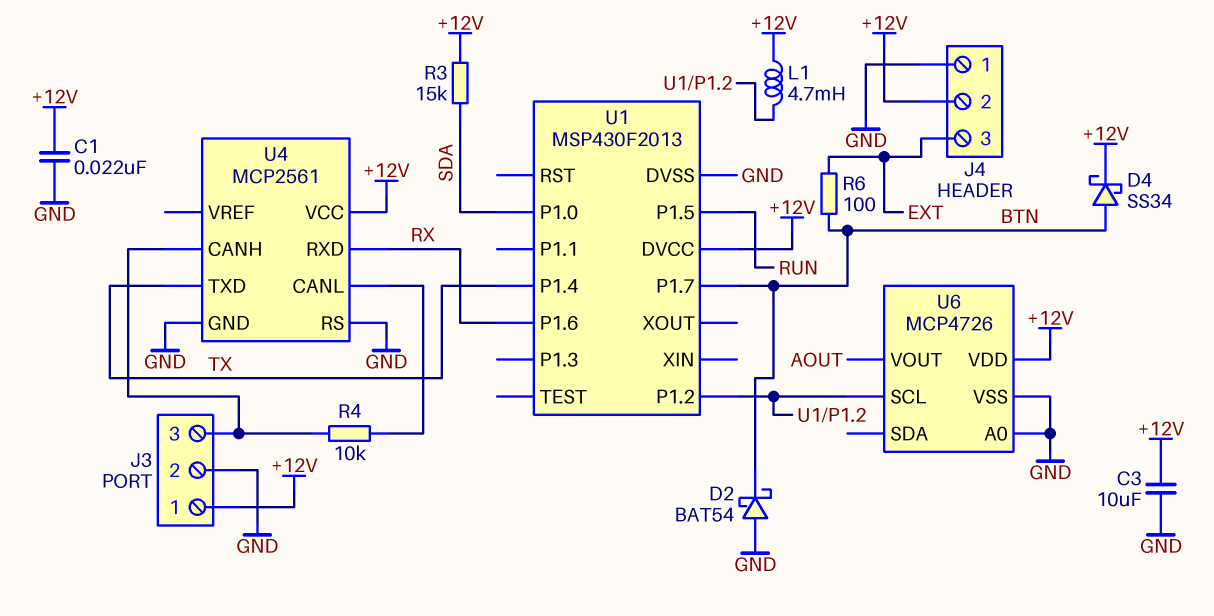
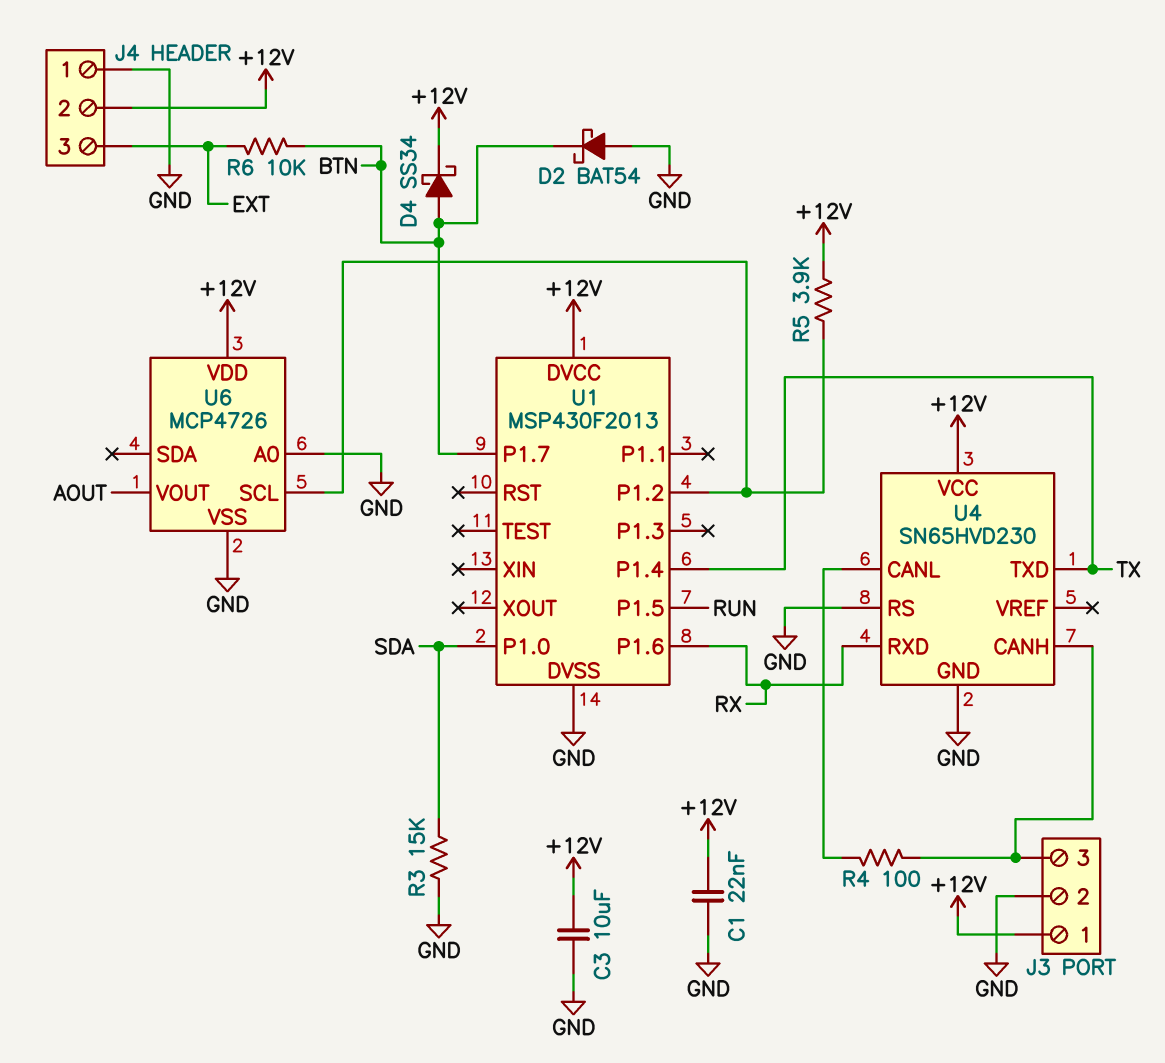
L1: 4.7mH (+12V, U1/P1.2) -> none
R3: 15k (+12V, SDA) -> 15k (GND, SDA)
R4: 10k (J3/3, U4/CANL) -> 100 (J3/3, U4/CANL)
R5: none -> 3.9k (+12V, U1/P1.2)
R6: 100 (BTN, EXT) -> 10k (BTN, EXT)
U4: MCP2561 -> SN65HVD230

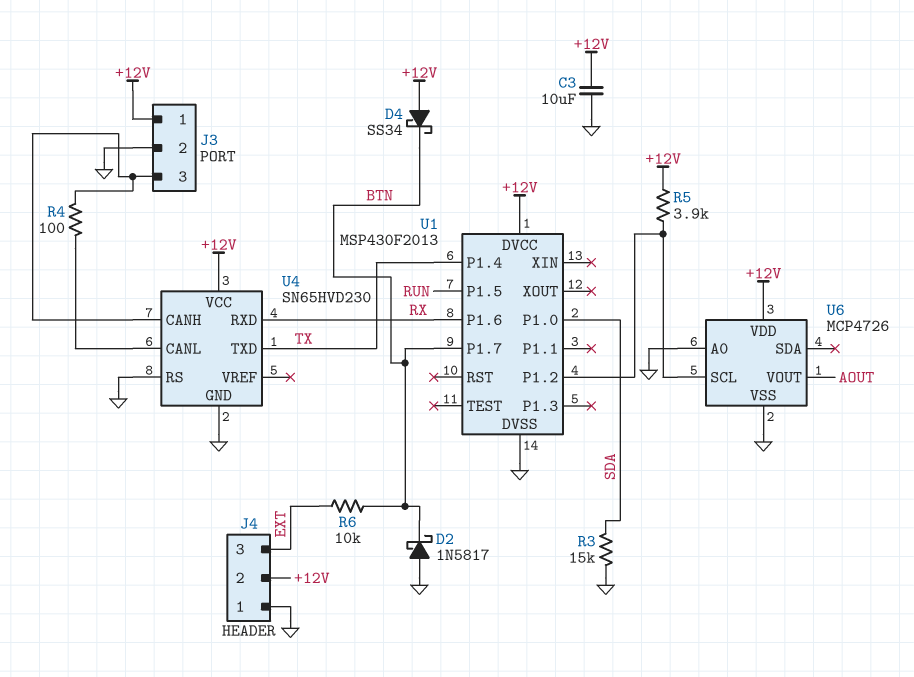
C1: 22nF (+12V, GND) -> none
D2: schottky BAT54 (A GND, K BTN) -> schottky 1N5817 (A GND, K BTN)
D4: schottky SS34 (A BTN, K +12V) -> schottky SS34 (A +12V, K BTN)

